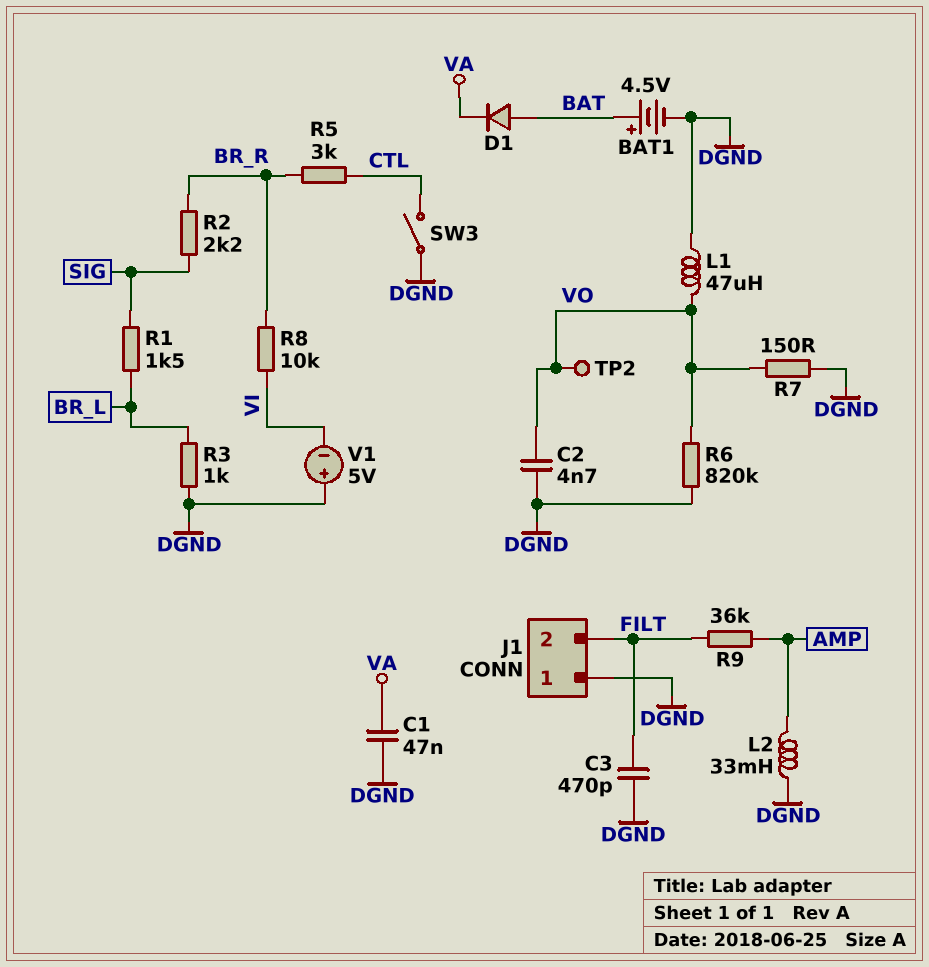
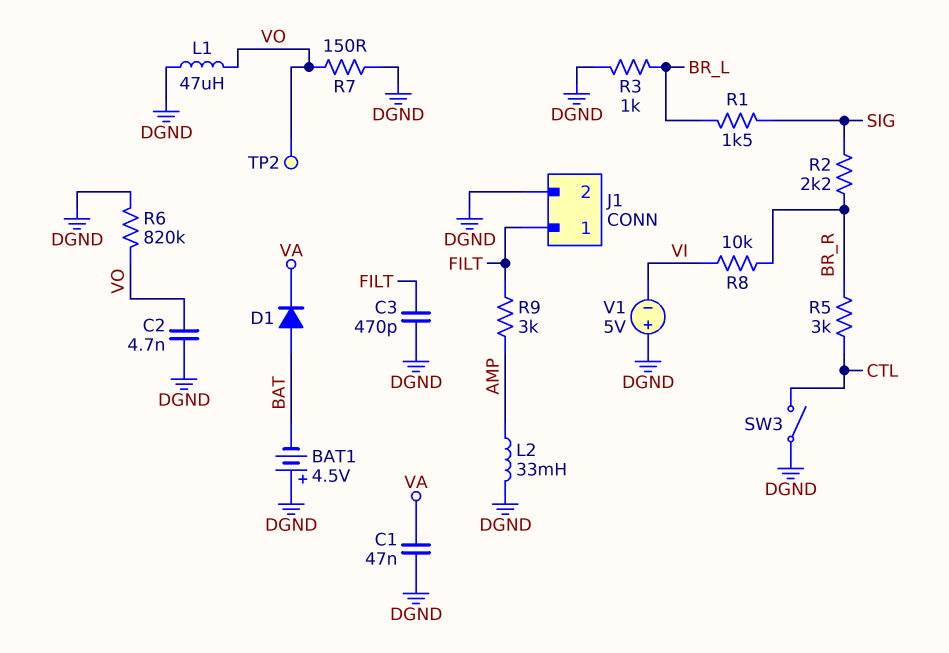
BAT1: 4.5V (plus BAT, minus DGND) -> 4.5V (plus DGND, minus BAT)
J1 pin 1: DGND -> FILT
J1 pin 2: FILT -> DGND
R9: 36k (AMP, FILT) -> 3k (AMP, FILT)

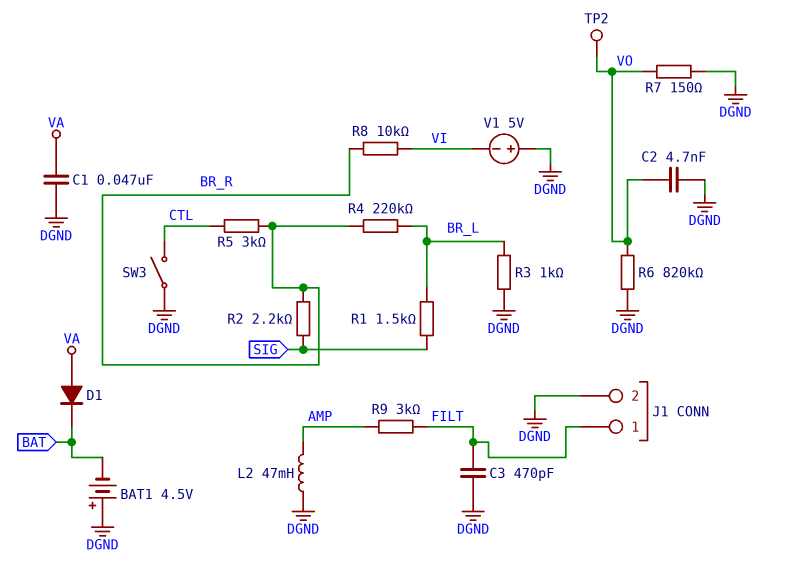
D1: diode (A BAT, K VA) -> diode (A VA, K BAT)
L1: 47uH (DGND, VO) -> none
L2: 33mH (AMP, DGND) -> 47mH (AMP, DGND)
R4: none -> 220k (BR_L, BR_R)

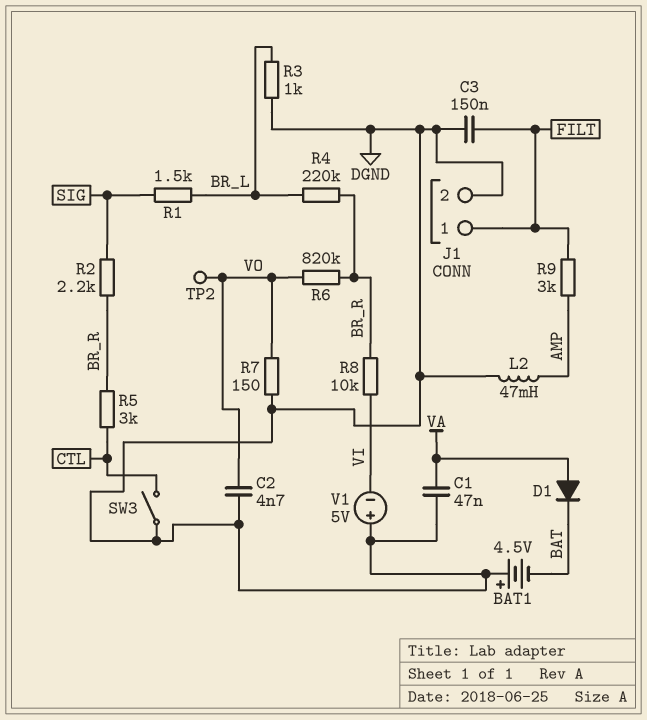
C3: 470pF (DGND, FILT) -> 150nF (DGND, FILT)
R6: 820k (DGND, VO) -> 820k (BR_R, VO)

